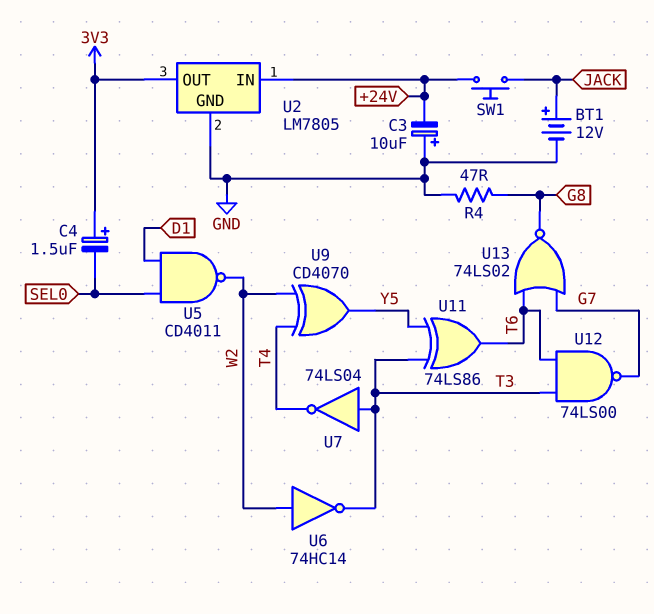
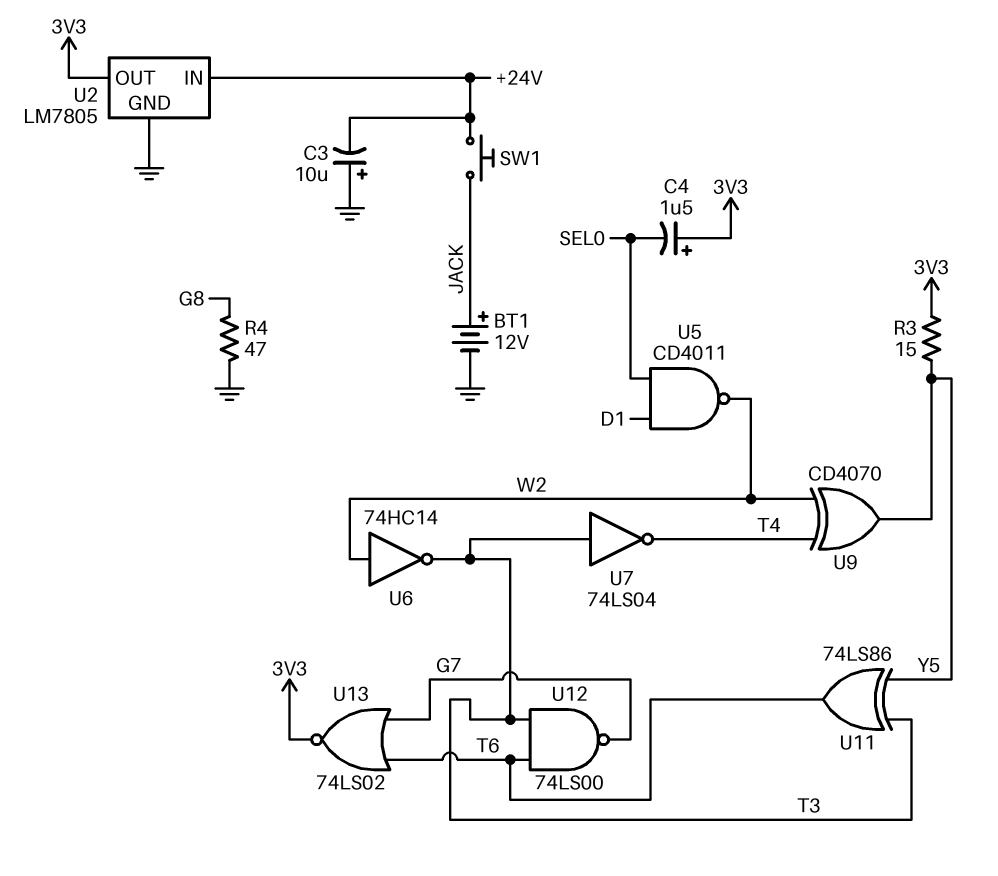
R3: none -> 15 (3V3, Y5)
U13: NOR 74LS02 (in G7, in T6, out G8) -> NOR 74LS02 (in G7, in T6, out 3V3)

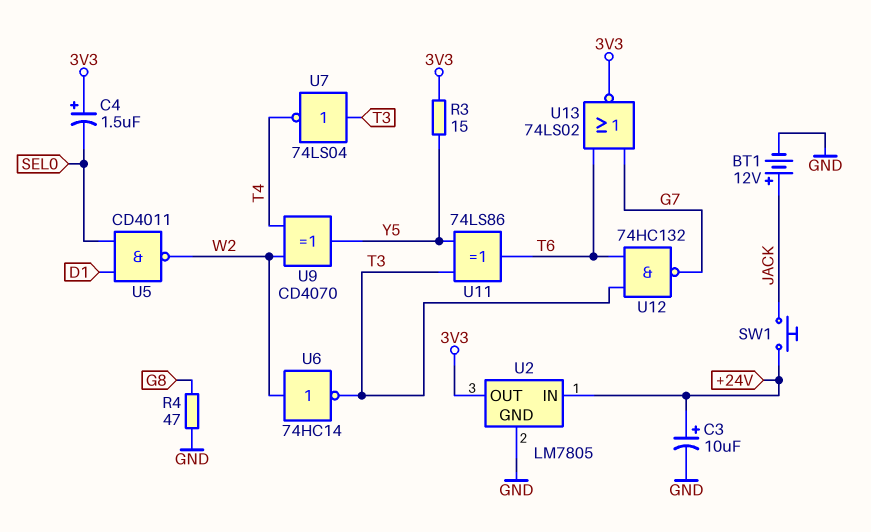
C3: 10uF (plus GND, minus +24V) -> 10uF (plus +24V, minus GND)
U12: NAND 74LS00 (in T3, in T6, out G7) -> NAND 74HC132 (in T3, in T6, out G7)

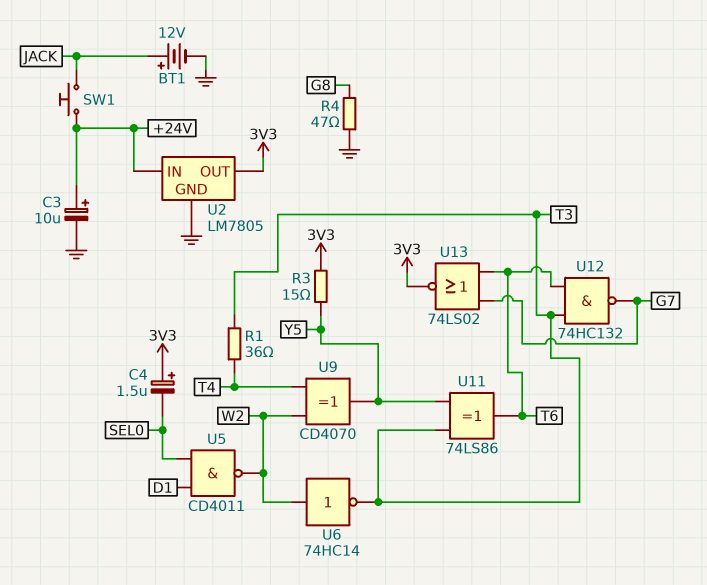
R1: none -> 36 (T3, T4)
U7: NOT 74LS04 (in T3, out T4) -> none

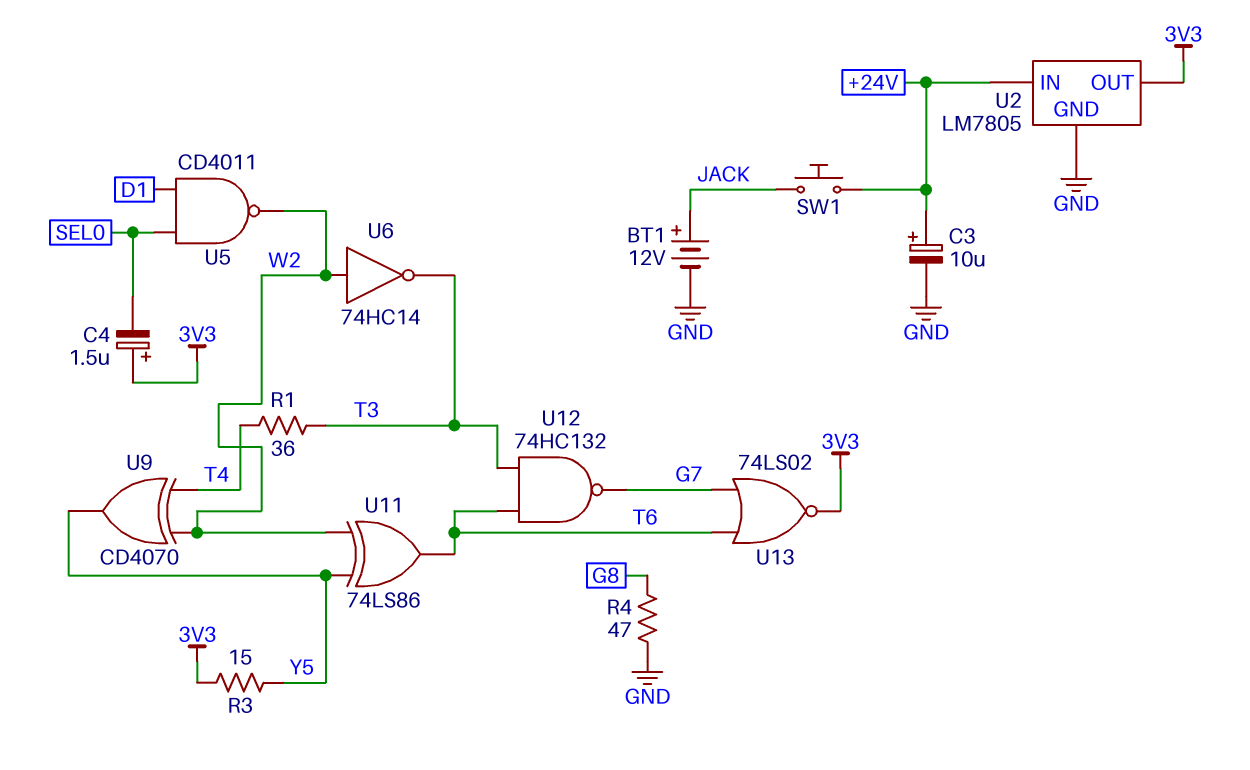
U11: XOR 74LS86 (in T3, in Y5, out T6) -> XOR 74LS86 (in W2, in Y5, out T6)

